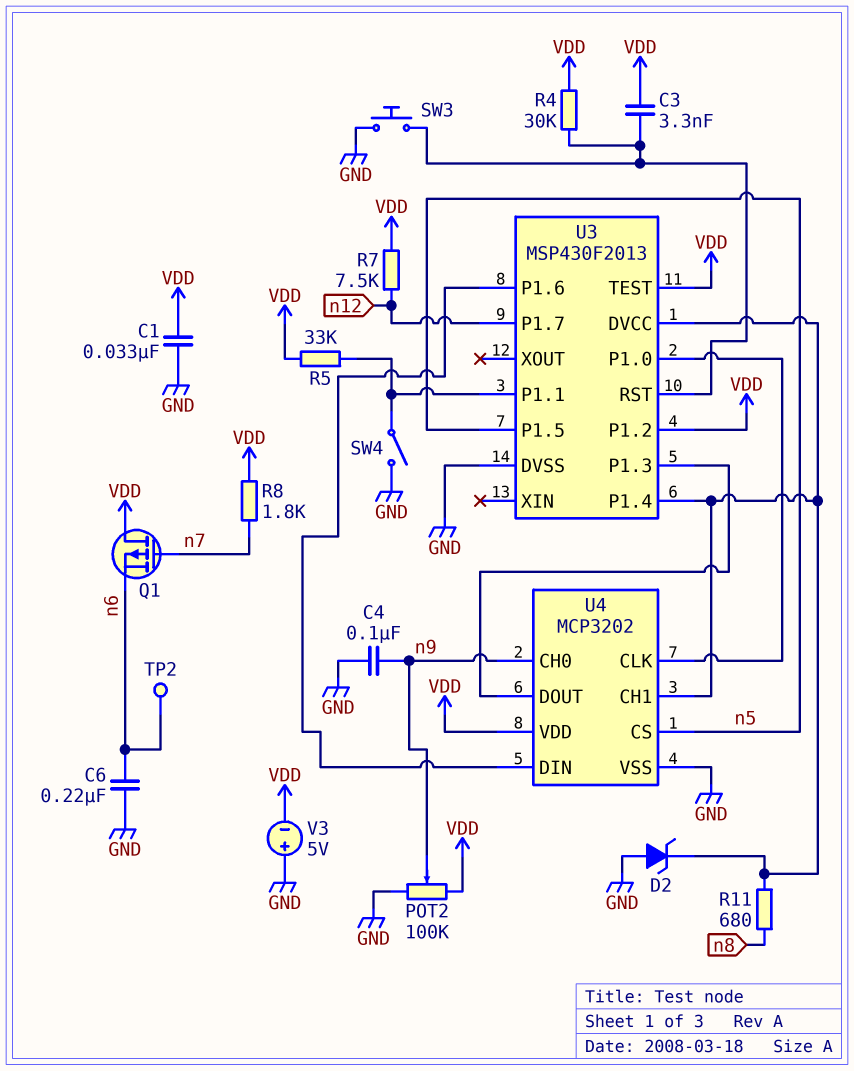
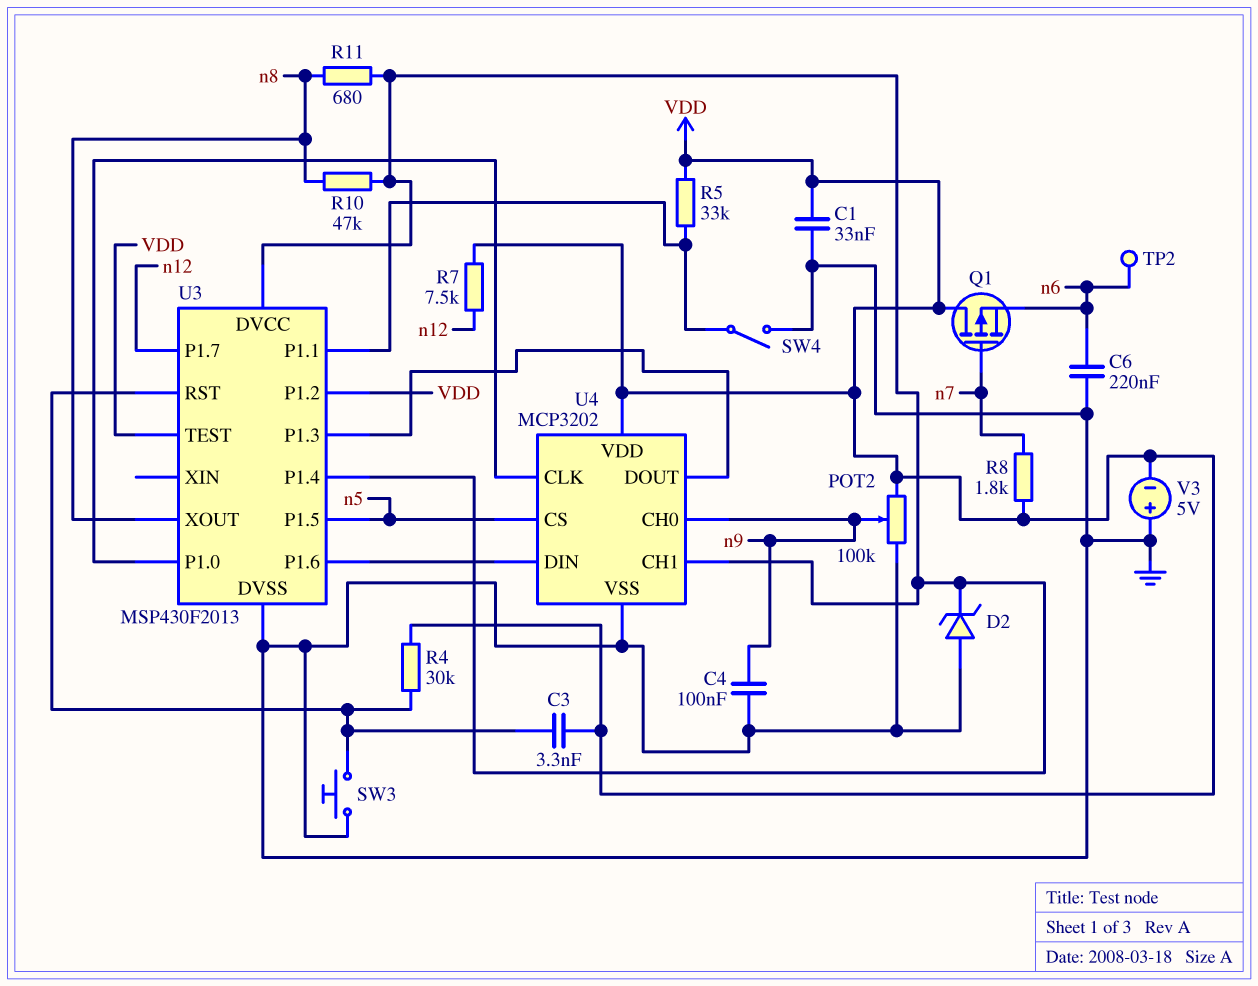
R10: none -> 47k (U3/DVCC, n8)
U3 pin XOUT: none -> n8

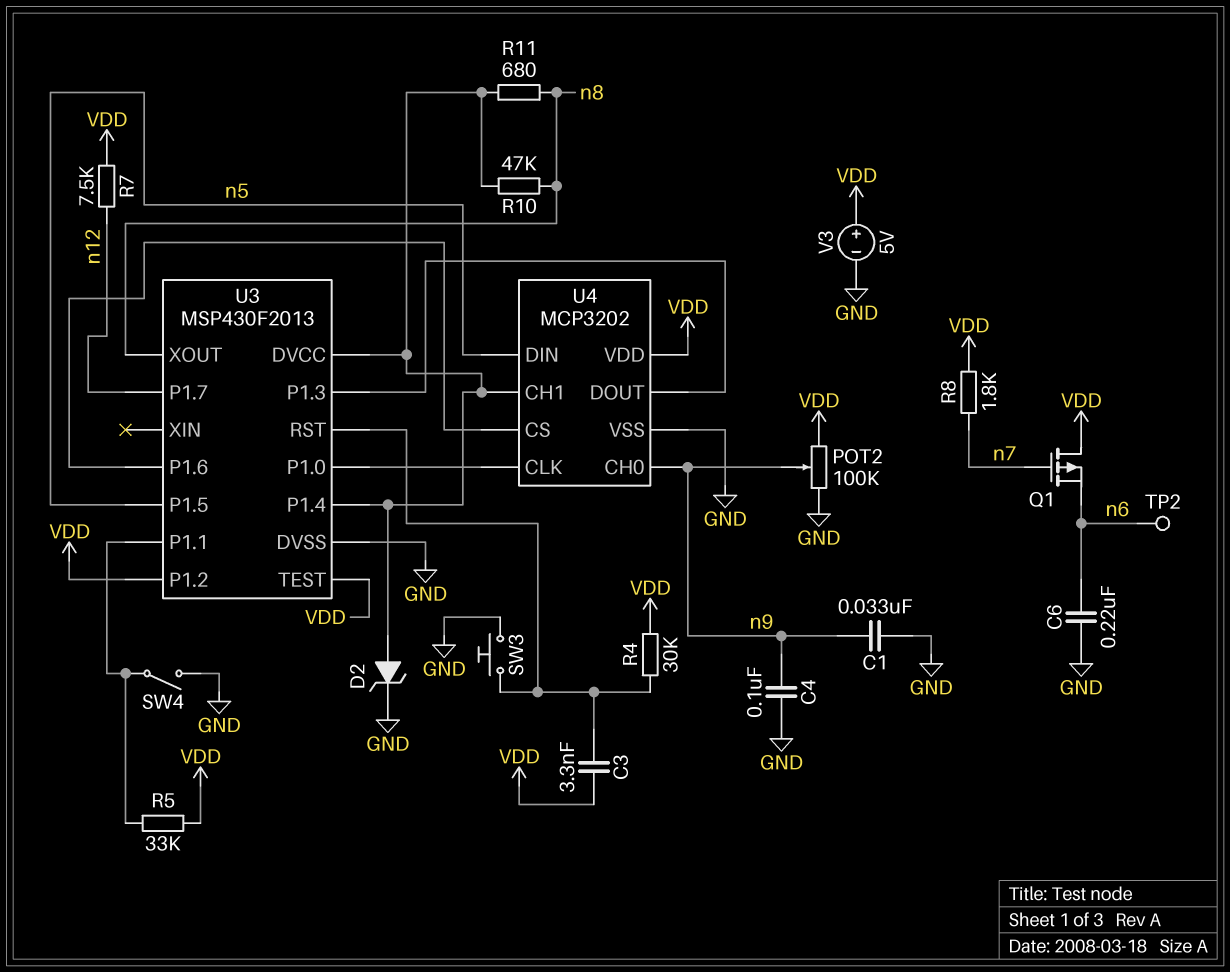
C1: 33nF (GND, VDD) -> 33nF (GND, n9)
D2: zener (A GND, K U3/DVCC) -> zener (A U3/DVCC, K GND)
U4 pin CS: n5 -> U3/P1.6
U4 pin DIN: U3/P1.6 -> n5
V3: 5V (plus GND, minus VDD) -> 5V (plus VDD, minus GND)

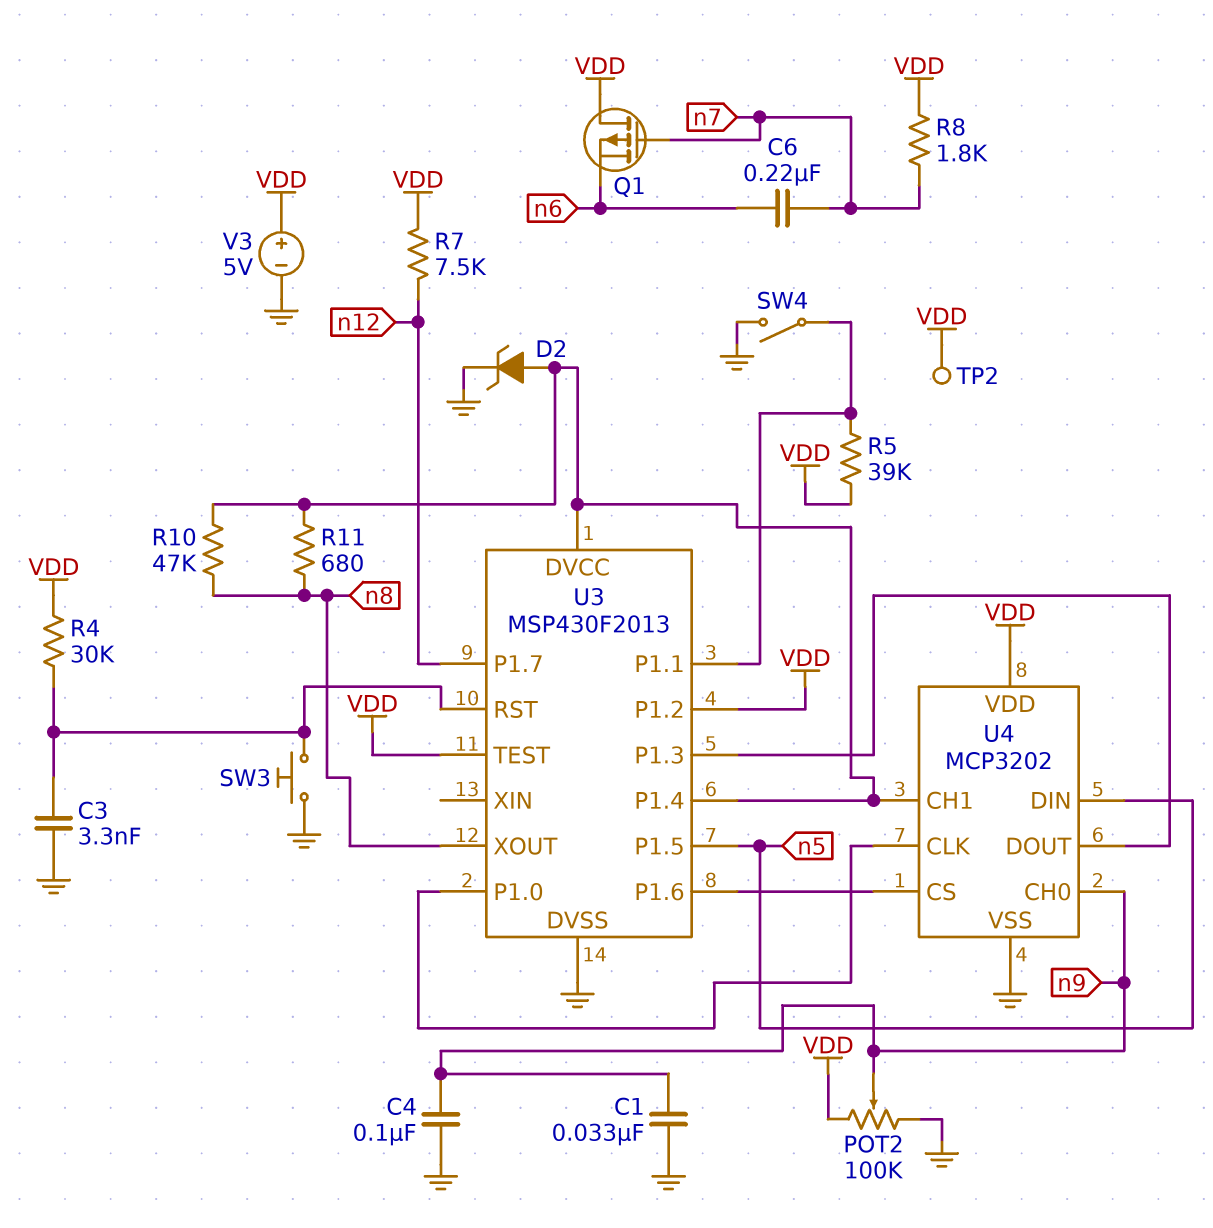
C3: 3.3nF (U3/RST, VDD) -> 3.3nF (GND, U3/RST)
C6: 220nF (GND, n6) -> 220nF (n6, n7)
R5: 33k (U3/P1.1, VDD) -> 39k (U3/P1.1, VDD)
TP2: test point (n6) -> test point (VDD)

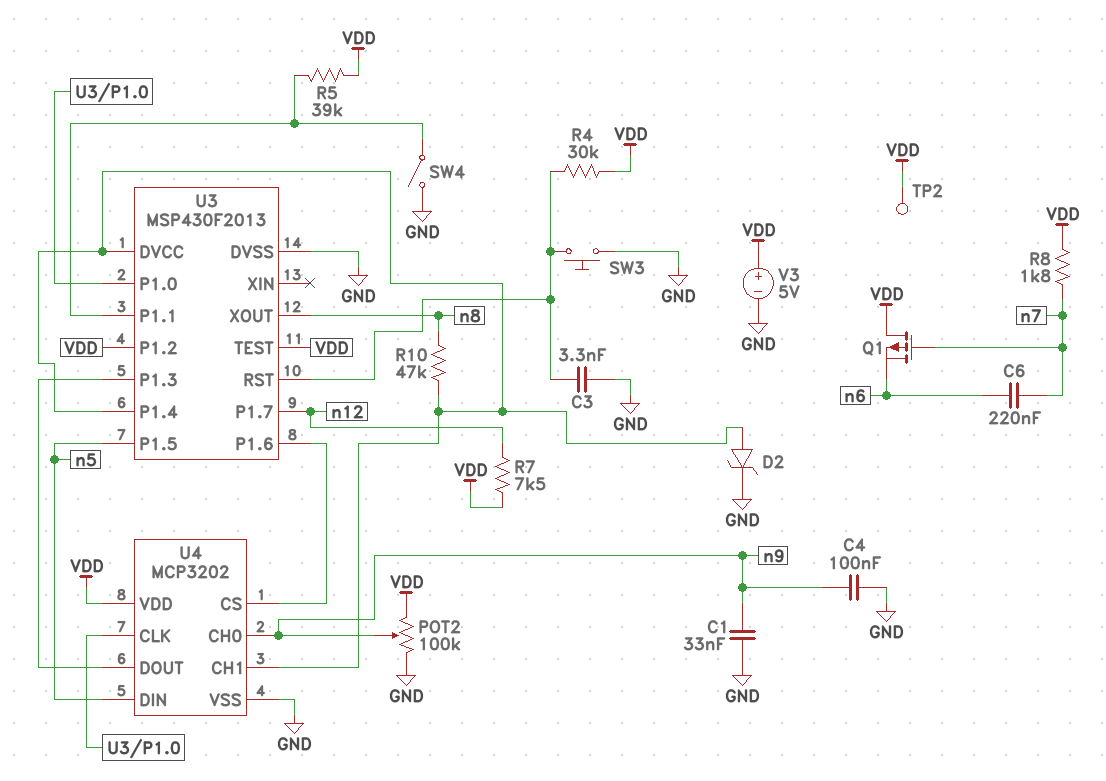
R11: 680 (U3/DVCC, n8) -> none

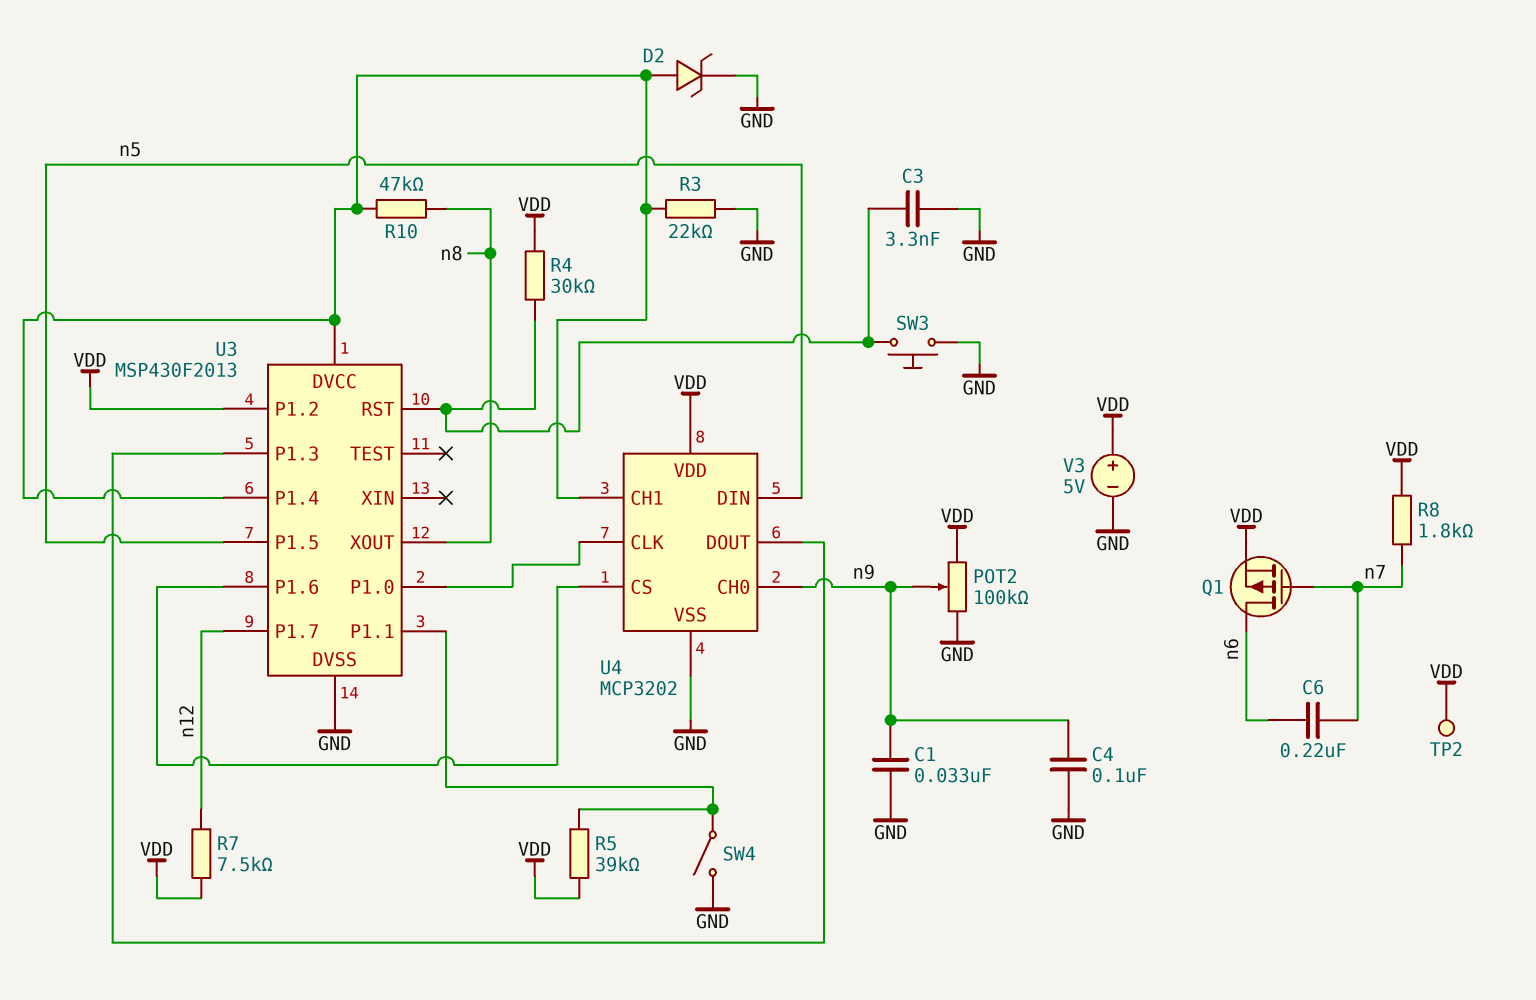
Q1: PMOS (G n7, D VDD, S n6) -> PMOS (G n7, D n6, S VDD)
R3: none -> 22k (GND, U3/DVCC)
U3 pin TEST: VDD -> none

